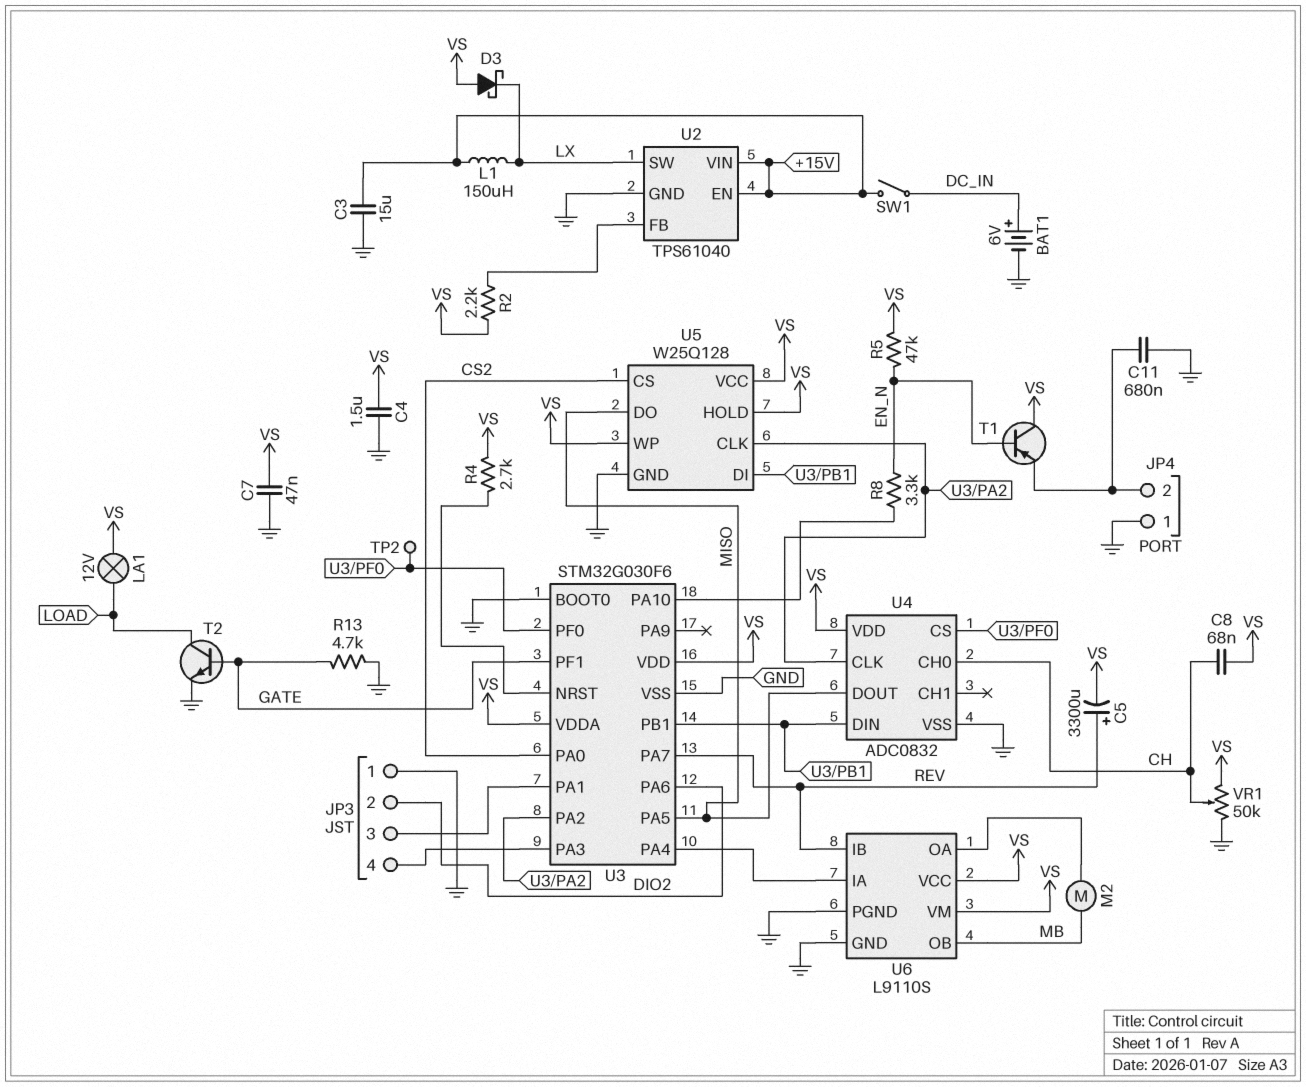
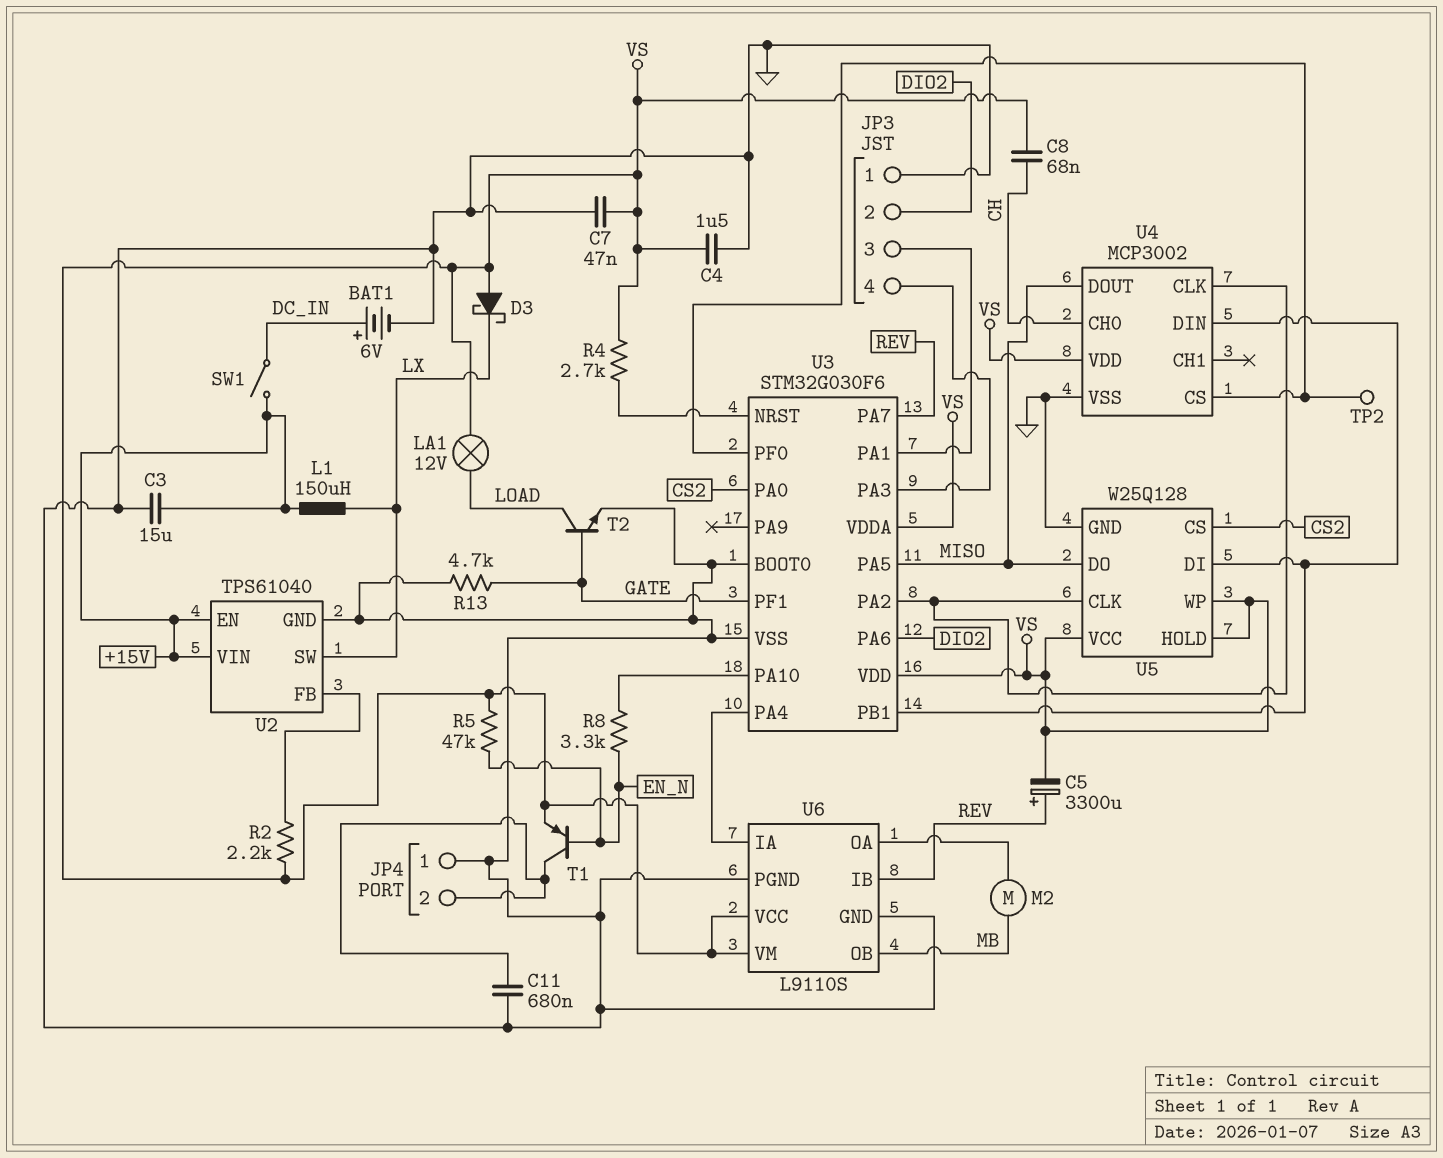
T1: PNP (B EN_N, C VS, E JP4/2) -> PNP (B EN_N, C JP4/2, E VS)
U4: ADC0832 -> MCP3002
VR1: 50k (GND, VS, wiper CH) -> none

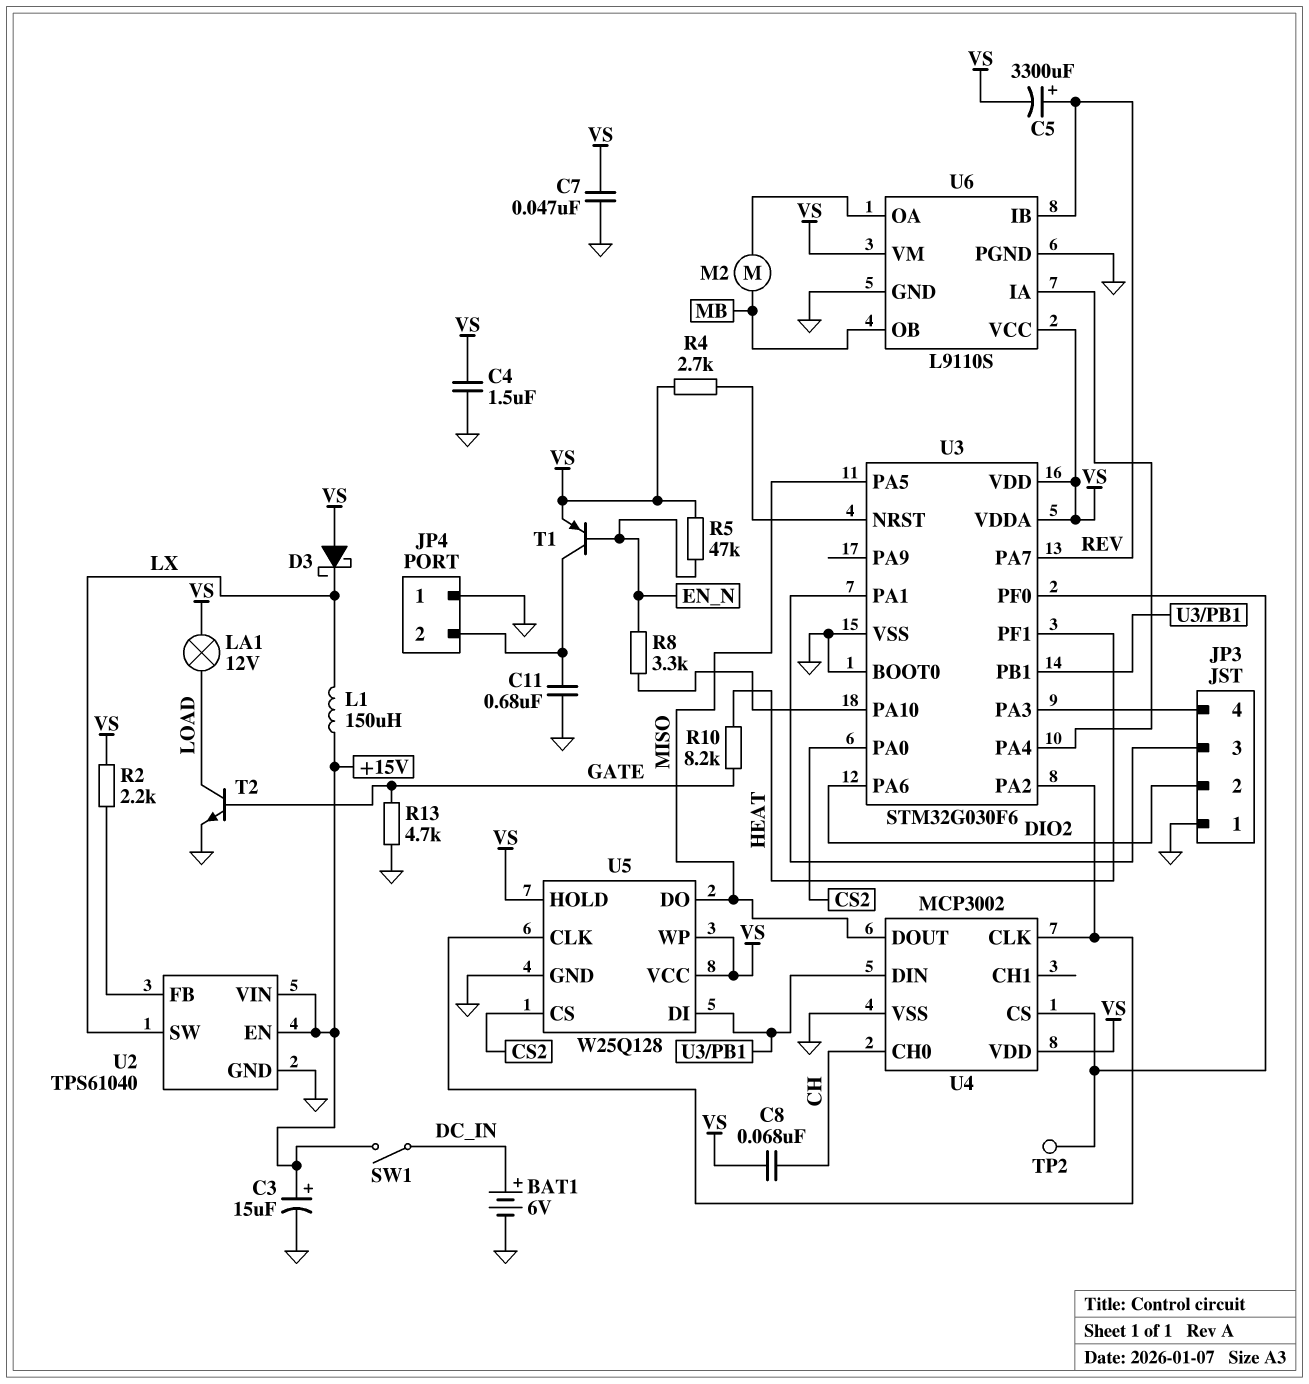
C3: 15uF (+15V, GND) -> 15uF (plus +15V, minus GND)
R10: none -> 8.2k (GATE, HEAT)
U3 pin PF1: GATE -> HEAT

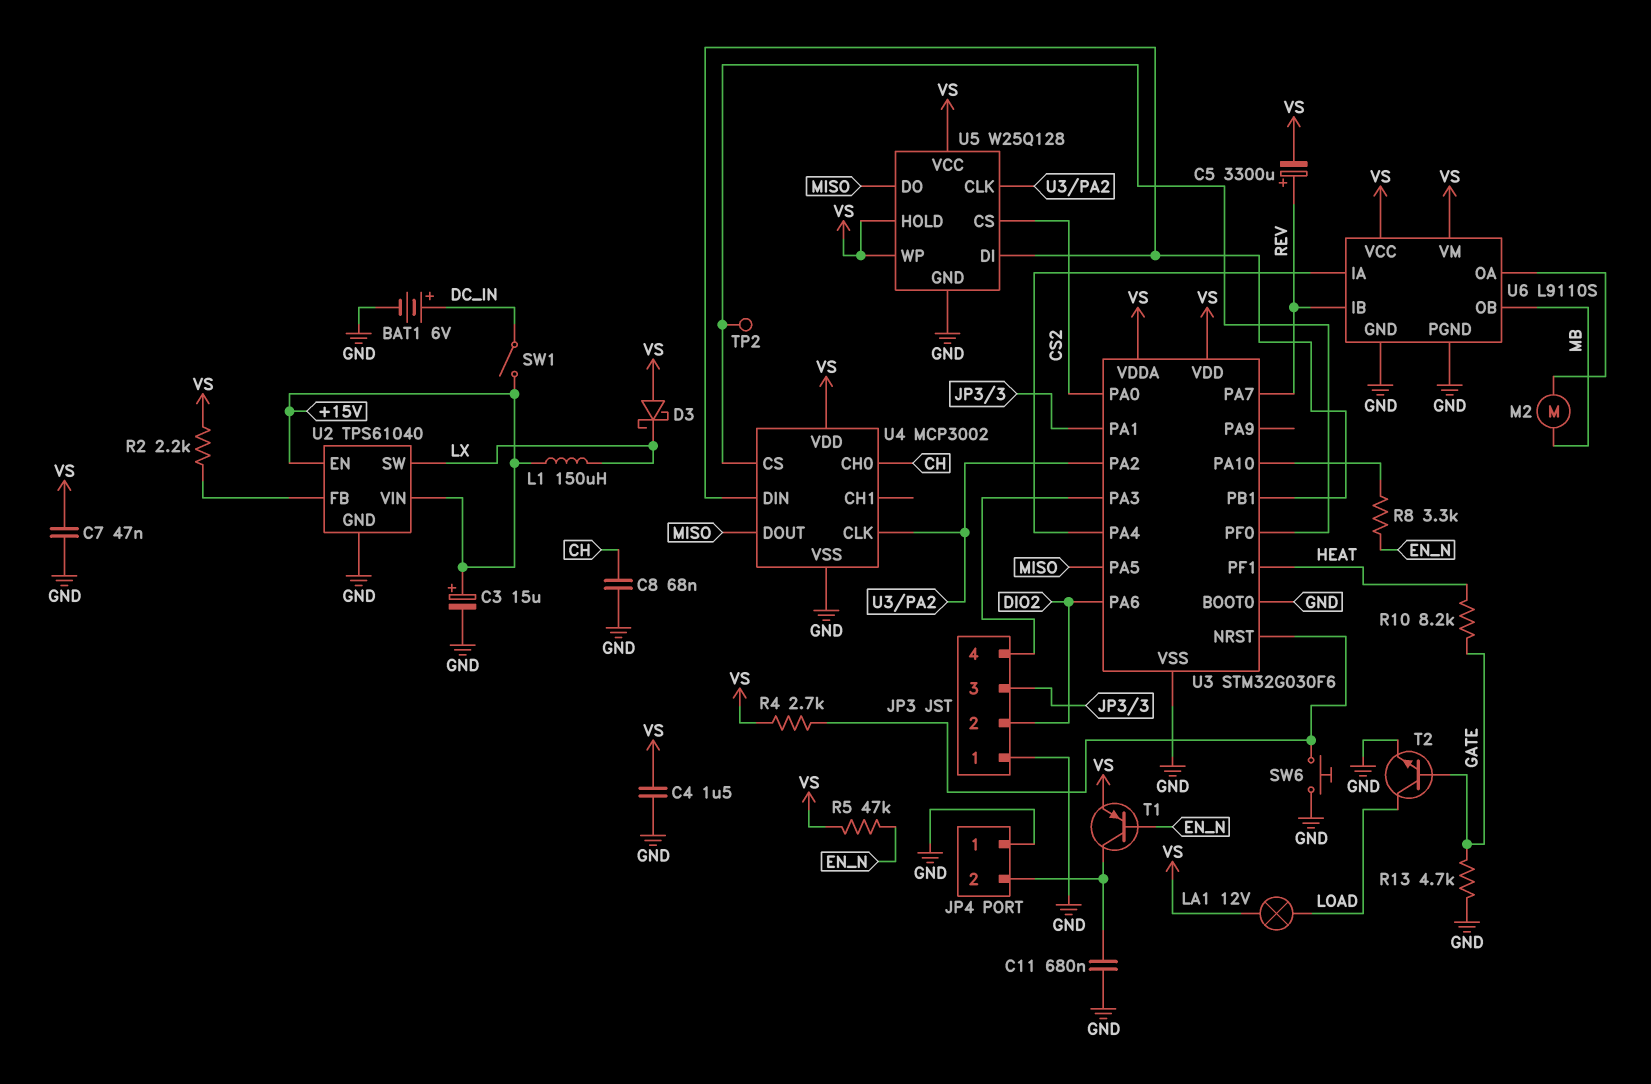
C8: 68nF (CH, VS) -> 68nF (CH, GND)
SW6: none -> button (GND, U3/NRST)

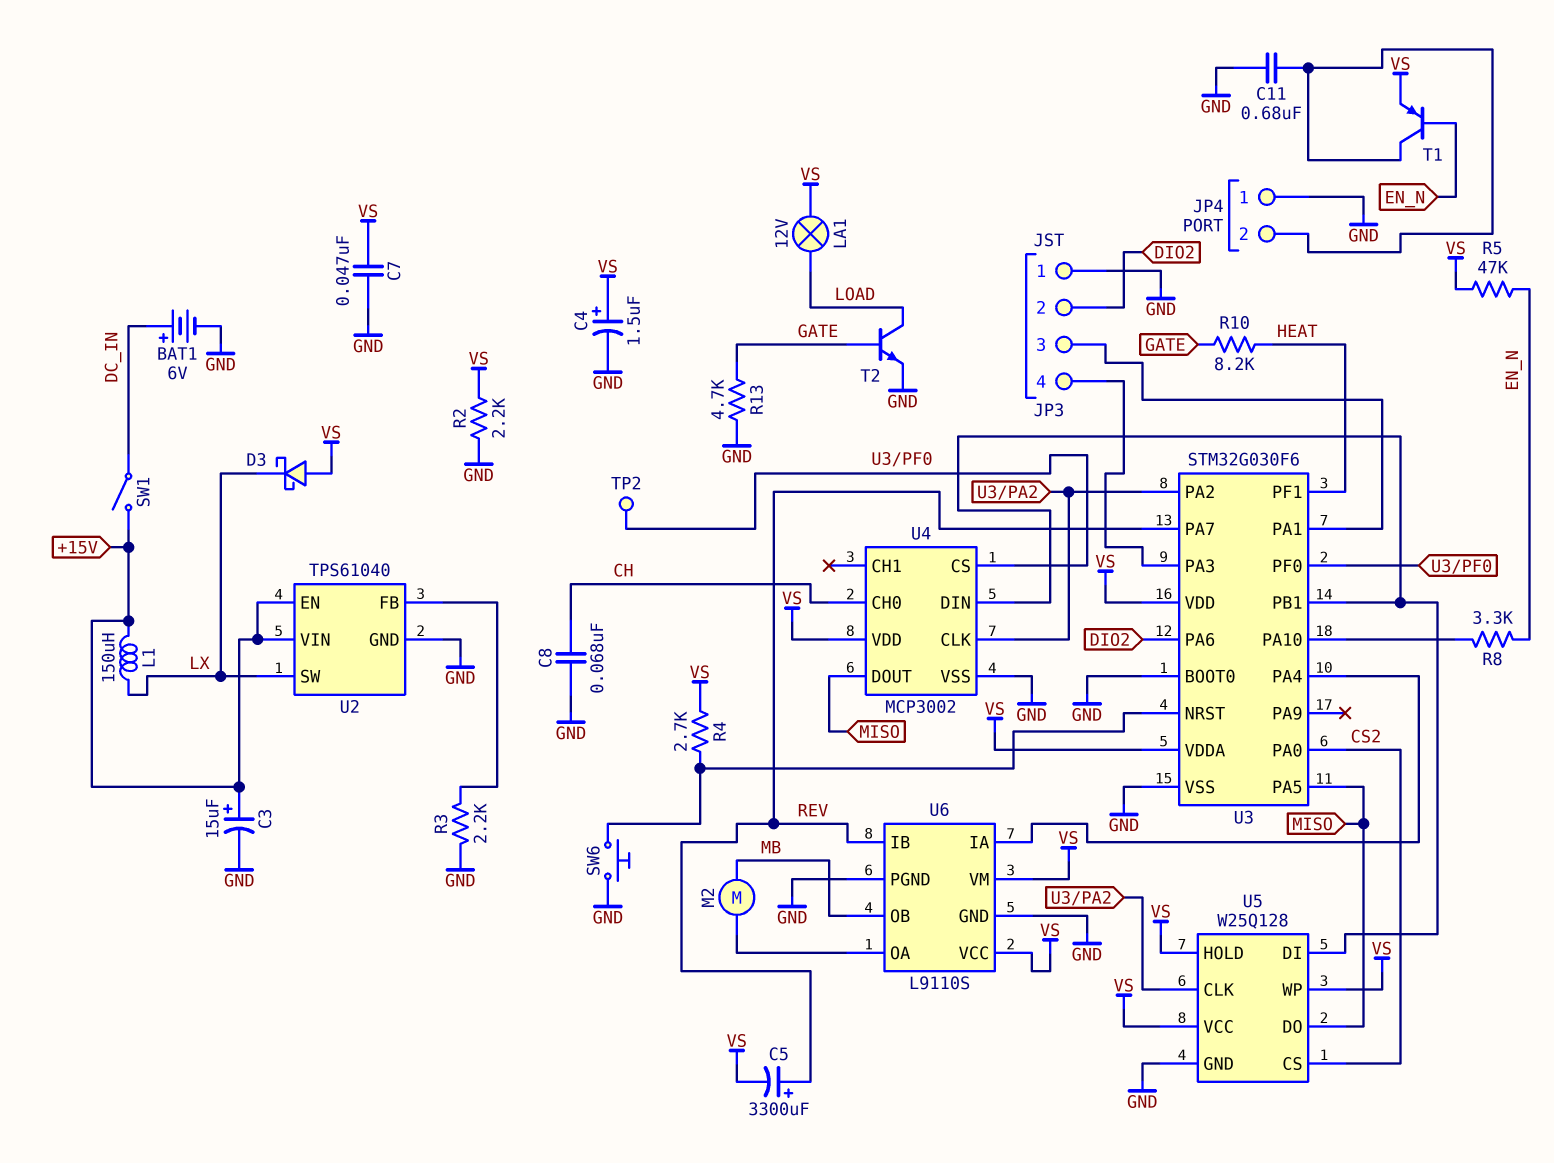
C4: 1.5uF (GND, VS) -> 1.5uF (plus VS, minus GND)
R2: 2.2k (U2/FB, VS) -> 2.2k (GND, VS)
R3: none -> 2.2k (GND, U2/FB)

